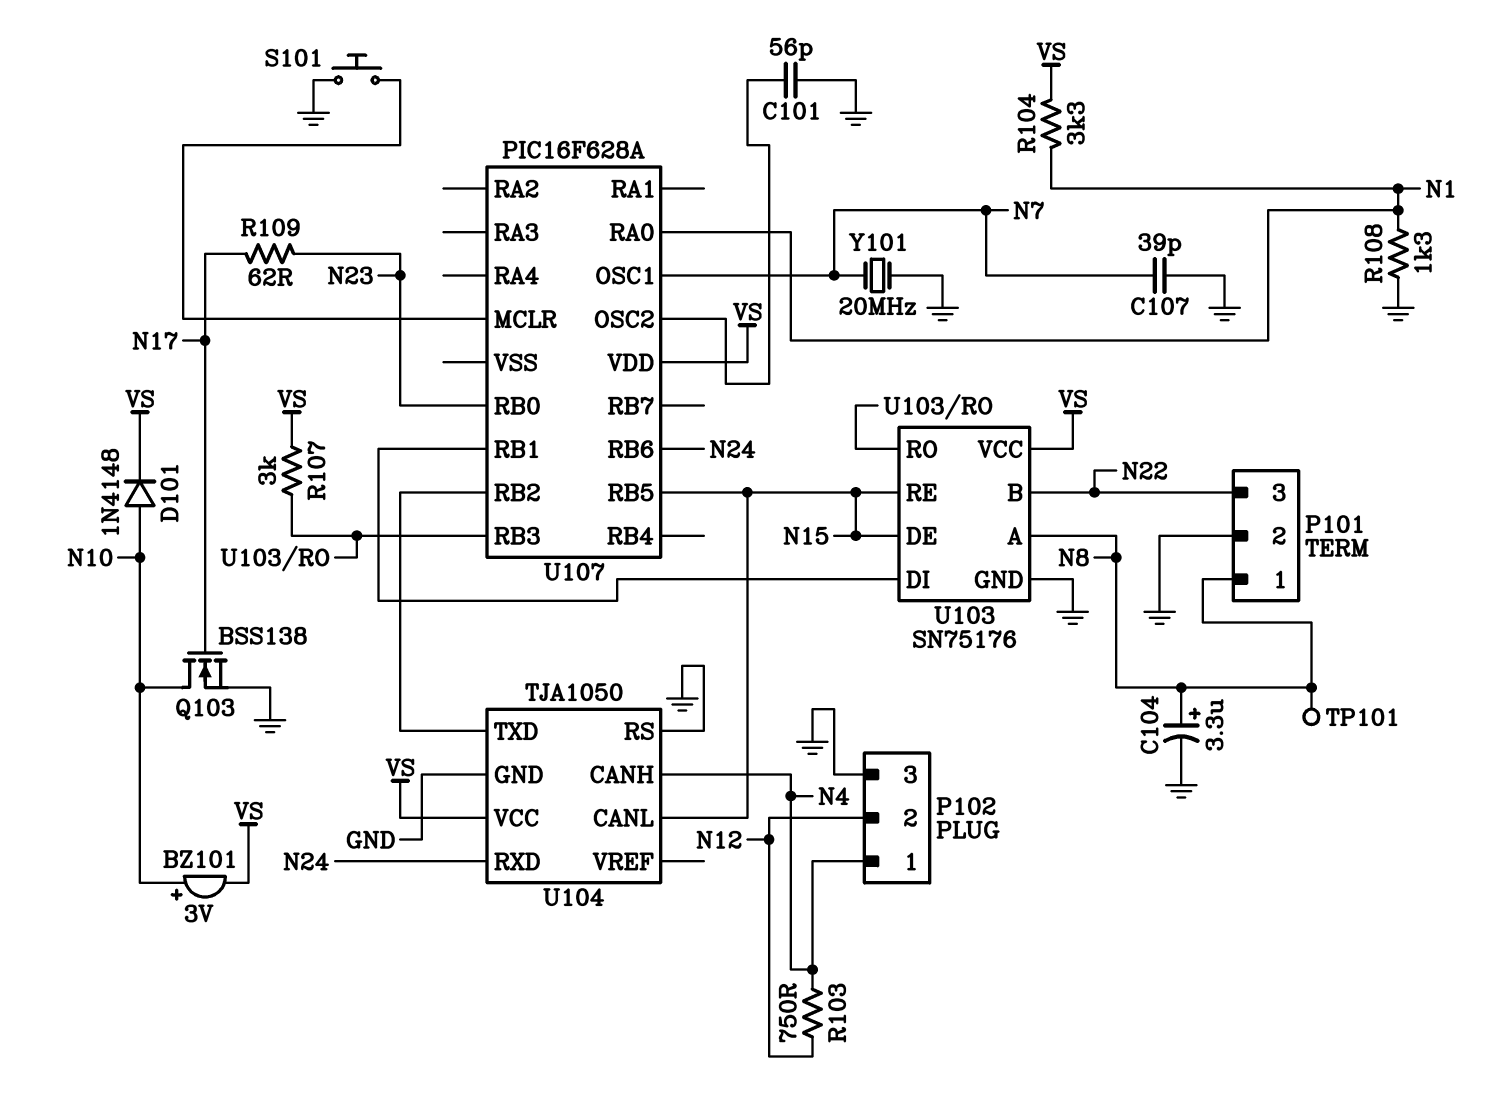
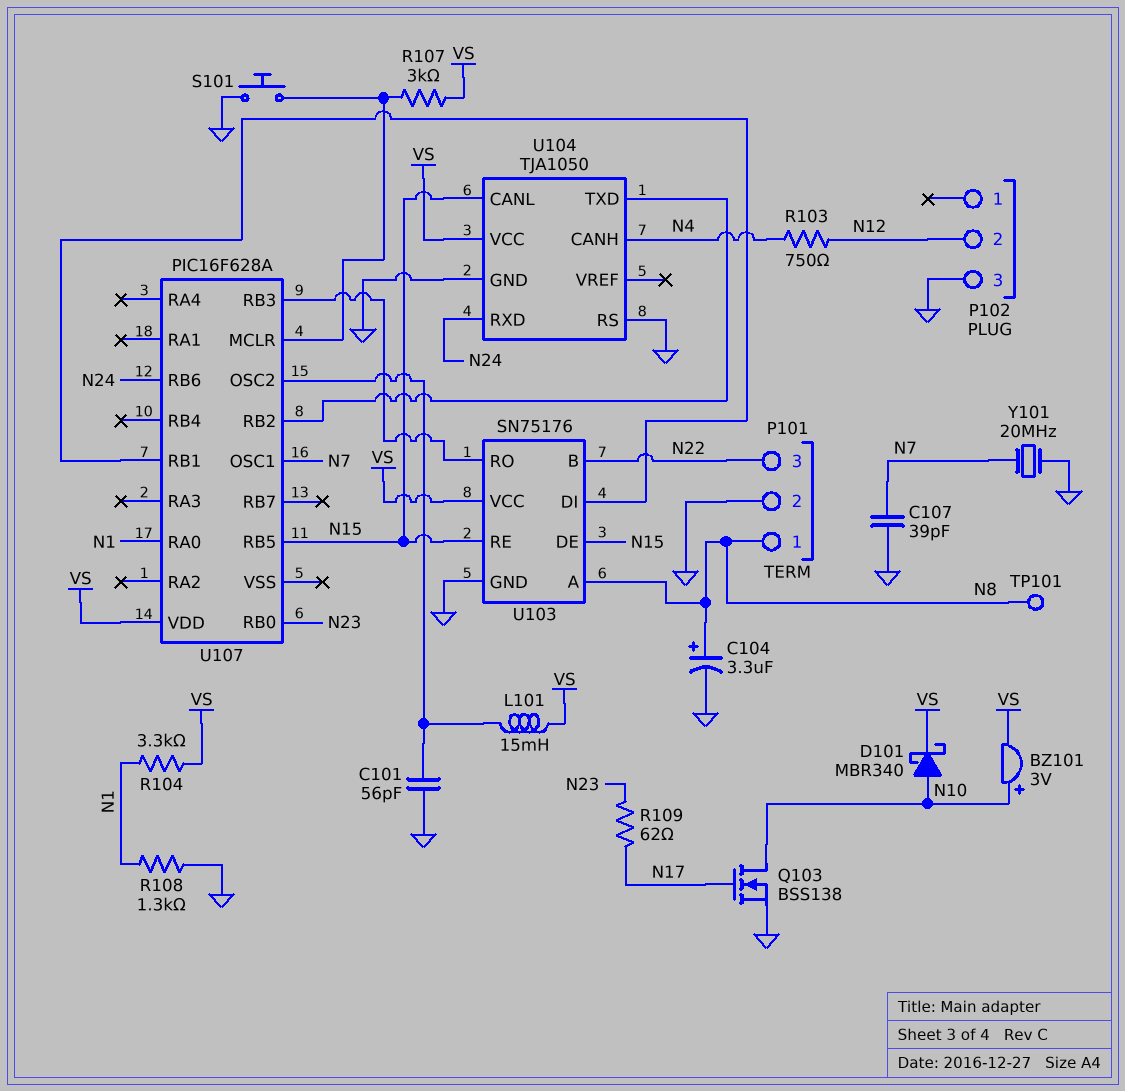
D101: diode 1N4148 (A N10, K VS) -> schottky MBR340 (A N10, K VS)
L101: none -> 15mH (U107/OSC2, VS)
P102 pin 1: N4 -> none
R107: 3k (U103/RO, VS) -> 3k (U107/MCLR, VS)

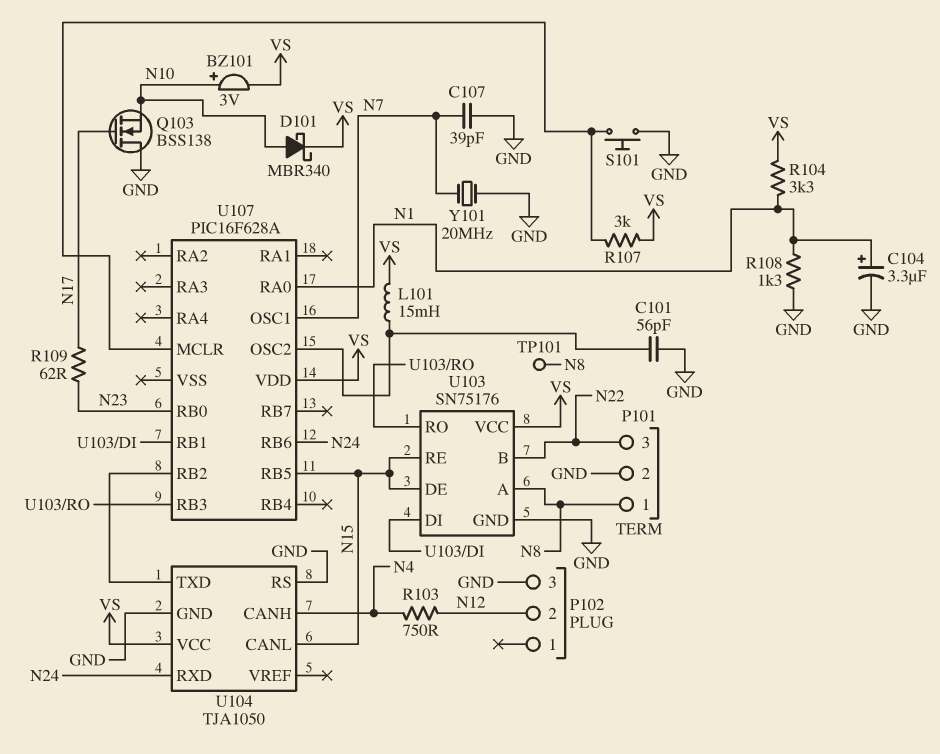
C104: 3.3uF (plus N8, minus GND) -> 3.3uF (plus N1, minus GND)
Q103: NMOS BSS138 (G N17, D N10, S GND) -> NMOS BSS138 (G N17, D GND, S N10)

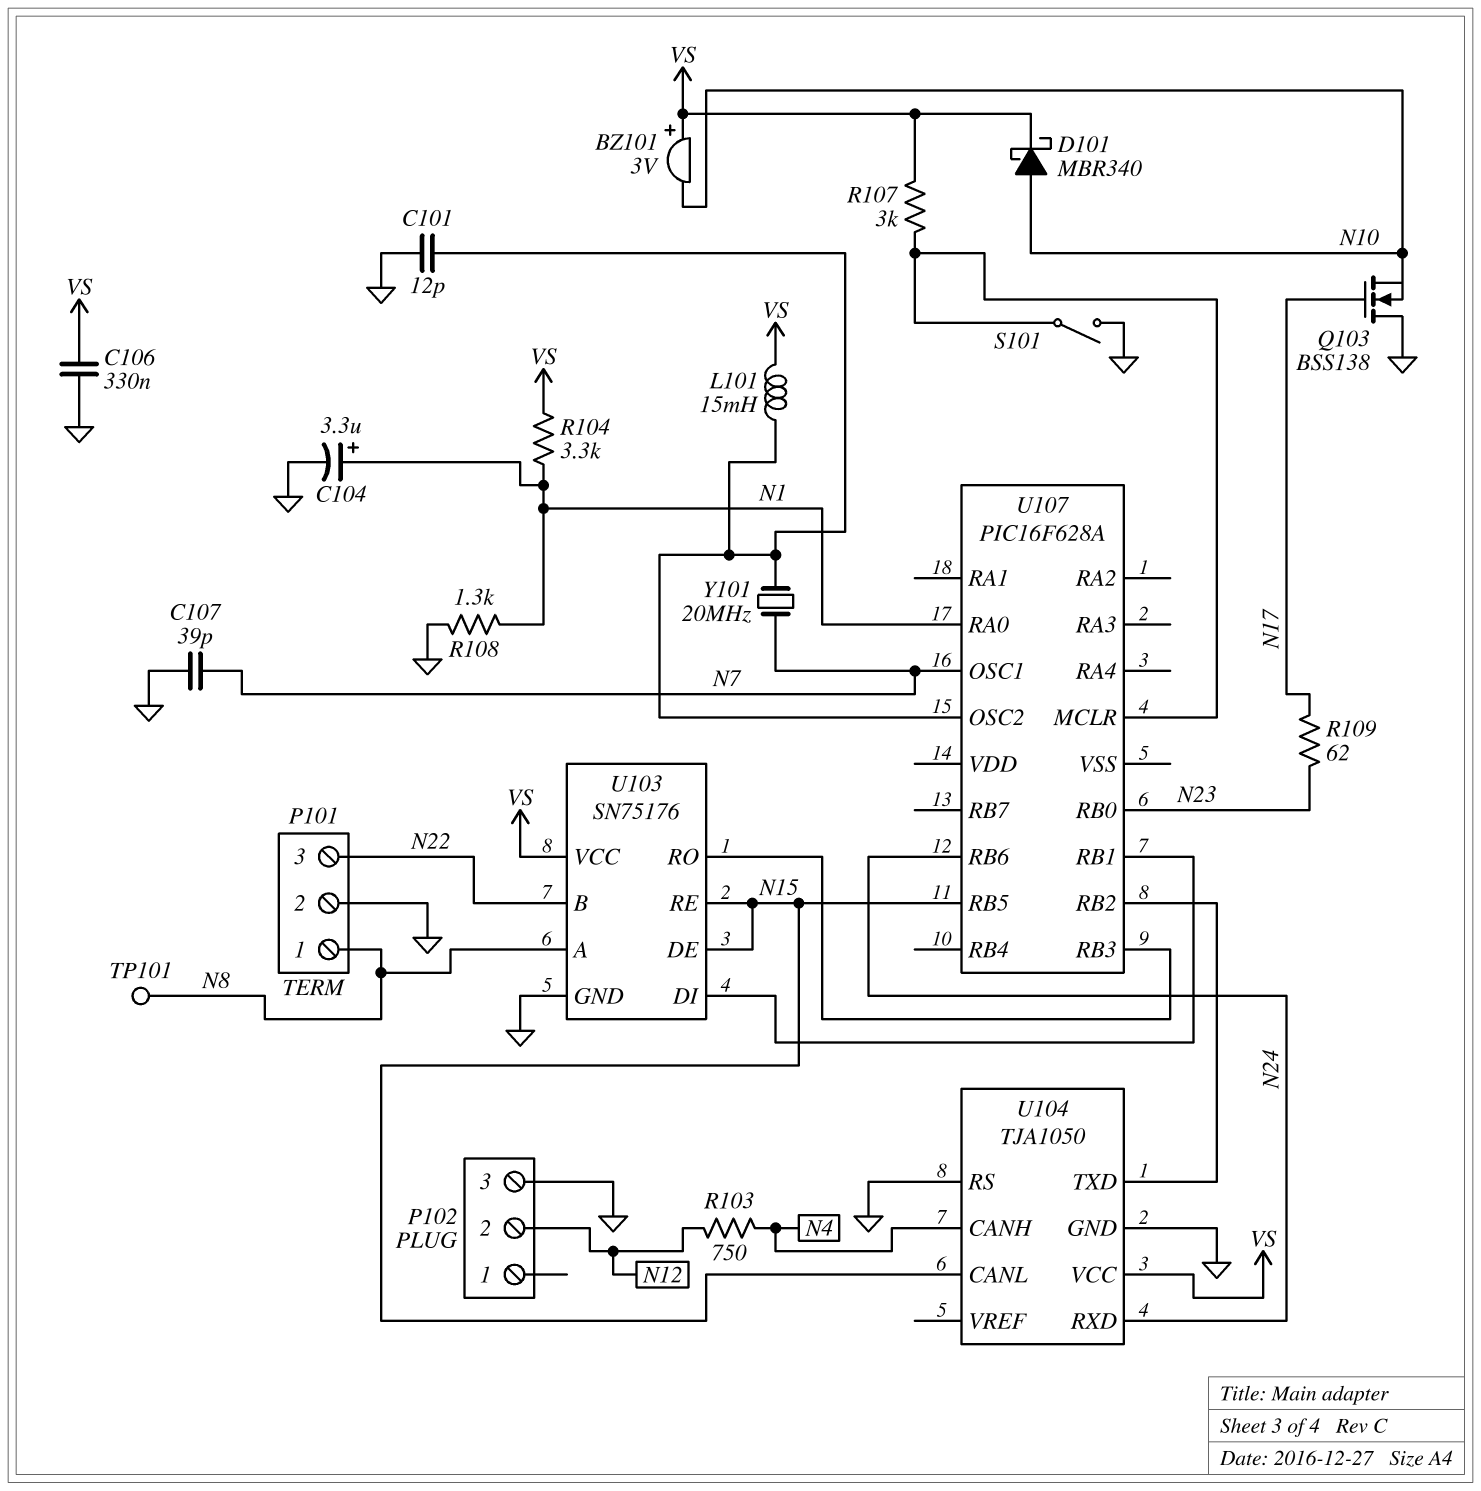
BZ101: buzzer 3V (plus N10, minus VS) -> buzzer 3V (plus VS, minus N10)
C101: 56pF (GND, U107/OSC2) -> 12pF (GND, U107/OSC2)
C106: none -> 330nF (GND, VS)
S101: button (GND, U107/MCLR) -> switch (GND, U107/MCLR)
U107 pin VDD: VS -> none
Y101: 20MHz (GND, N7) -> 20MHz (N7, U107/OSC2)

